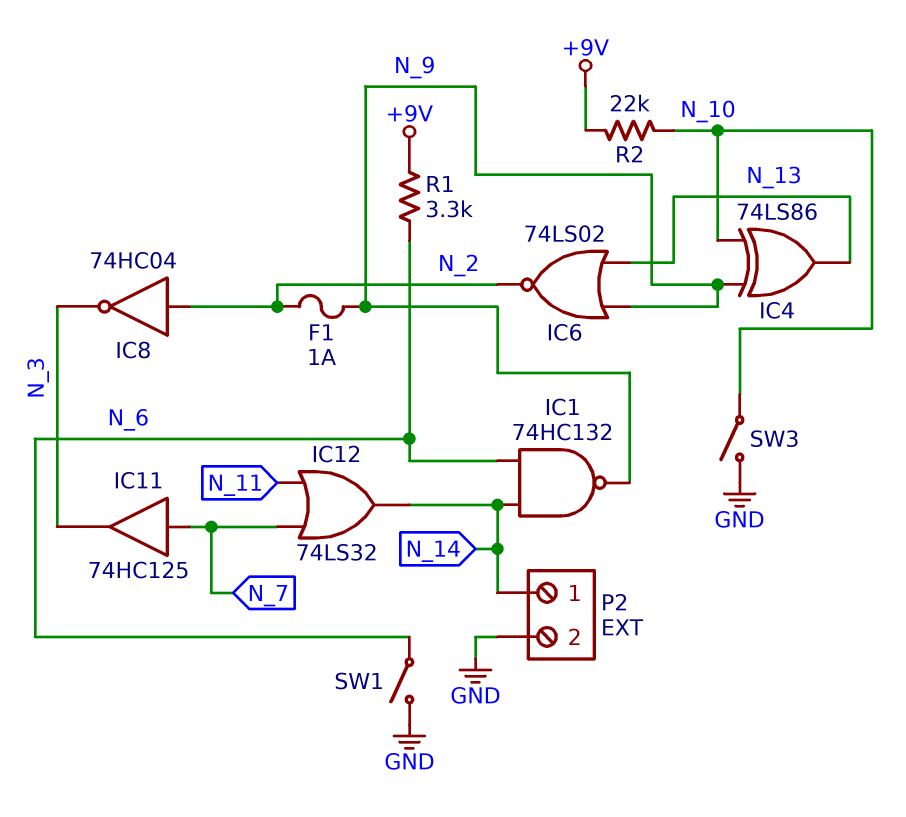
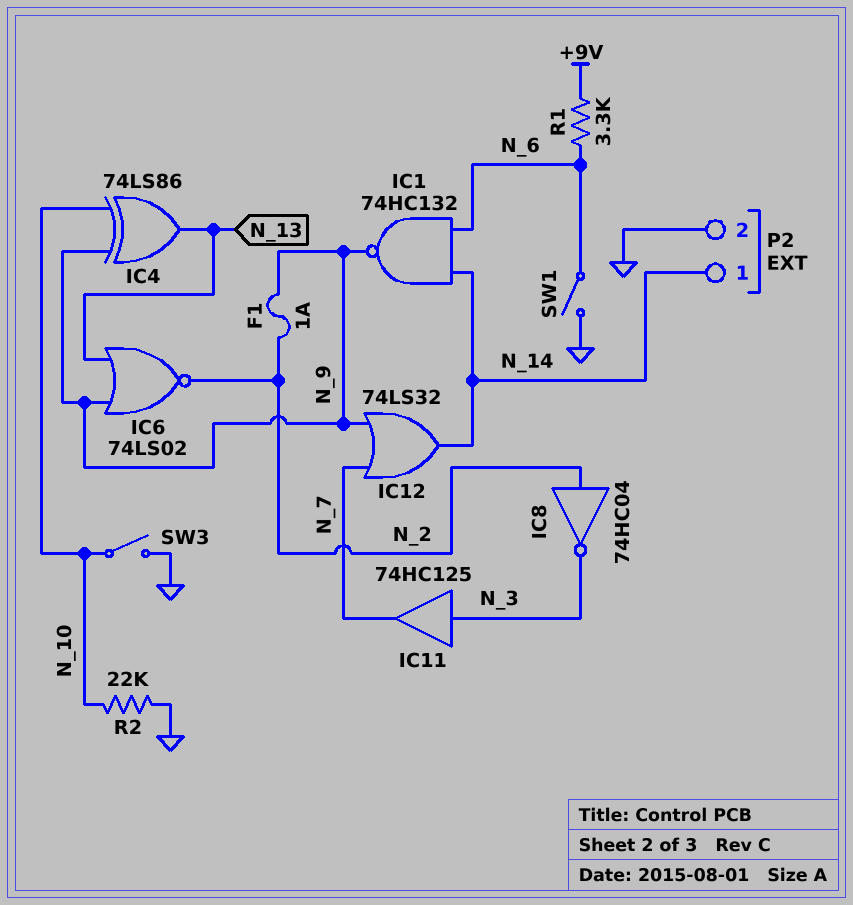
IC11: buffer 74HC125 (in N_7, out N_3) -> buffer 74HC125 (in N_3, out N_7)
IC12: OR 74LS32 (in N_7, in N_11, out N_14) -> OR 74LS32 (in N_7, in N_9, out N_14)
R2: 22k (+9V, N_10) -> 22k (GND, N_10)

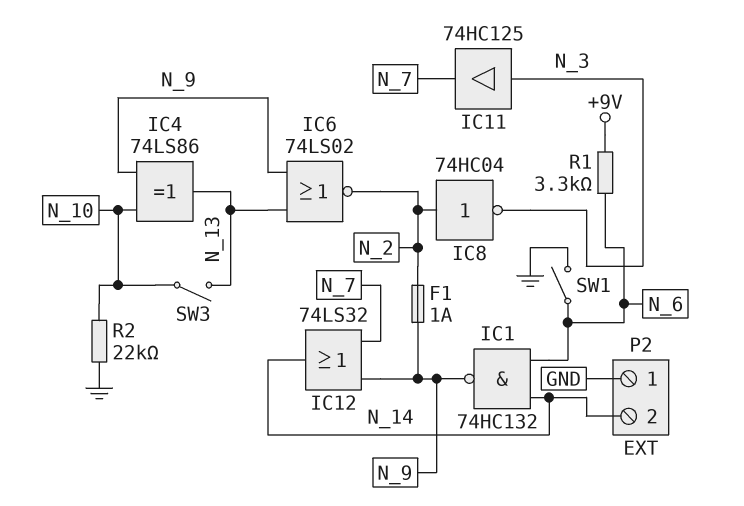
P2 pin 1: N_14 -> GND
P2 pin 2: GND -> N_14
SW3: switch (GND, N_10) -> switch (N_10, N_13)

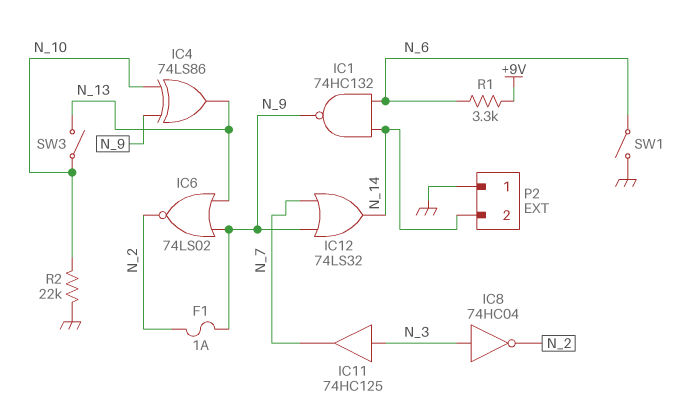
IC8: NOT 74HC04 (in N_2, out N_3) -> NOT 74HC04 (in N_3, out N_2)

